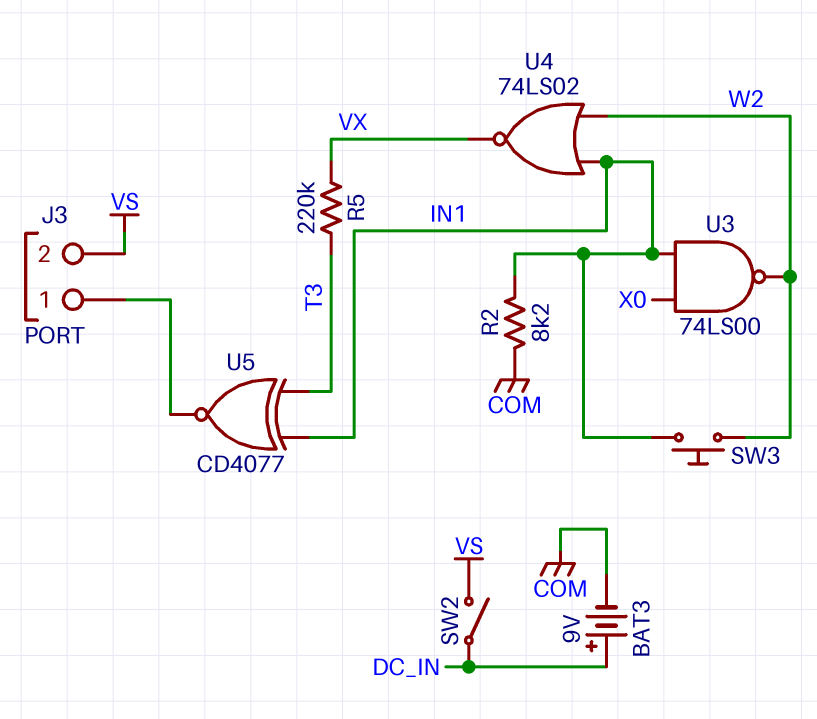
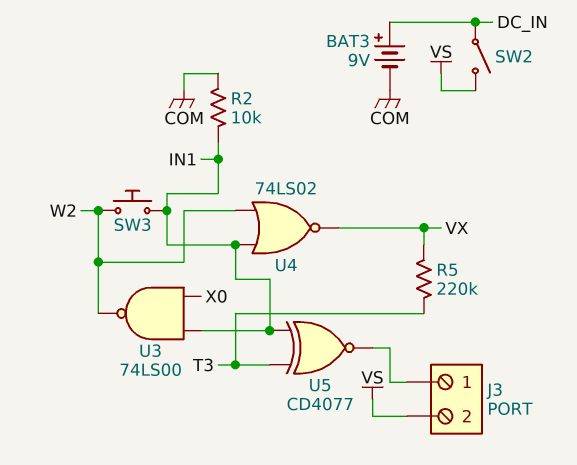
R2: 8.2k (COM, IN1) -> 10k (COM, IN1)

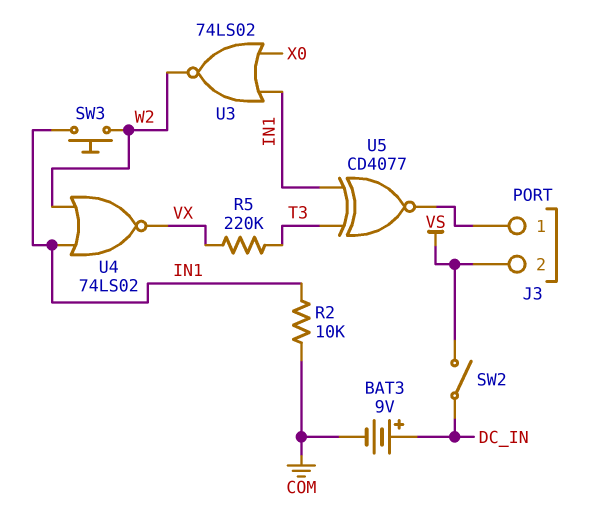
U3: NAND 74LS00 (in IN1, in X0, out W2) -> NOR 74LS02 (in IN1, in X0, out W2)

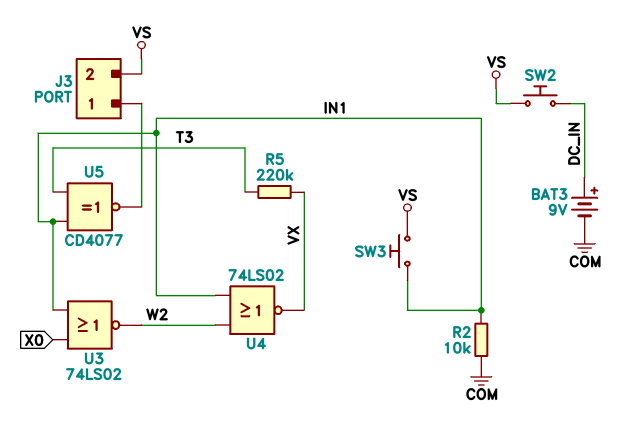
SW2: switch (DC_IN, VS) -> button (DC_IN, VS)
SW3: button (IN1, W2) -> button (IN1, VS)

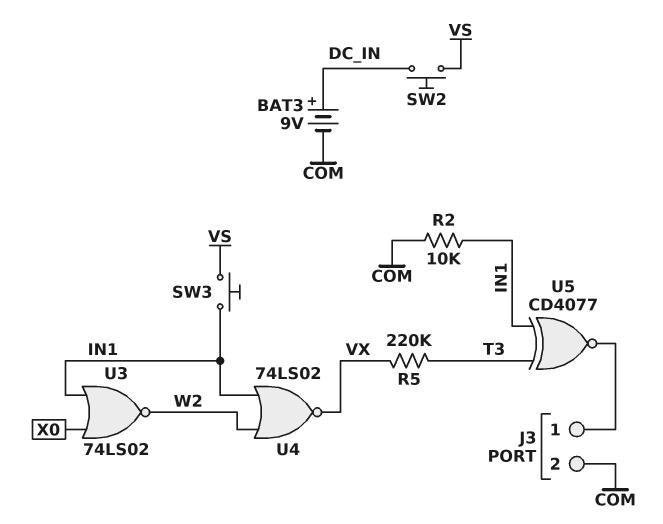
J3 pin 2: VS -> COM

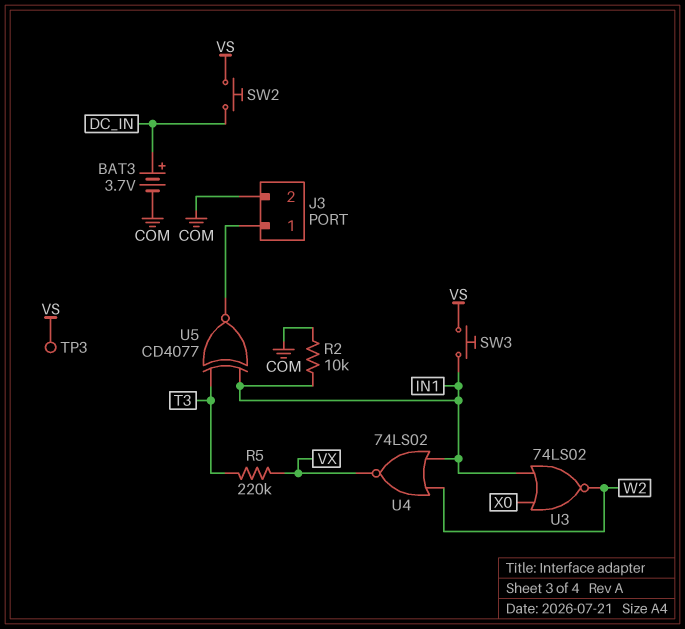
BAT3: 9V (plus DC_IN, minus COM) -> 3.7V (plus DC_IN, minus COM)
TP3: none -> test point (VS)

